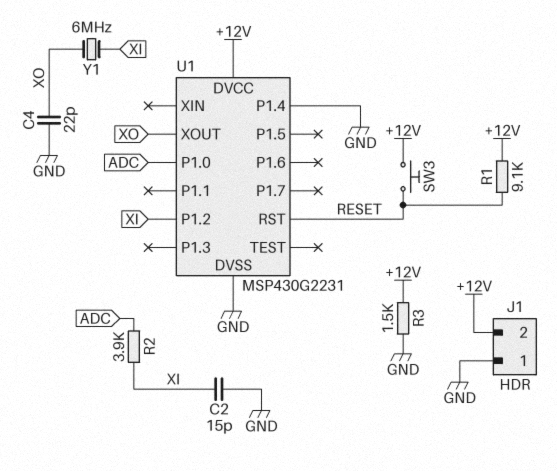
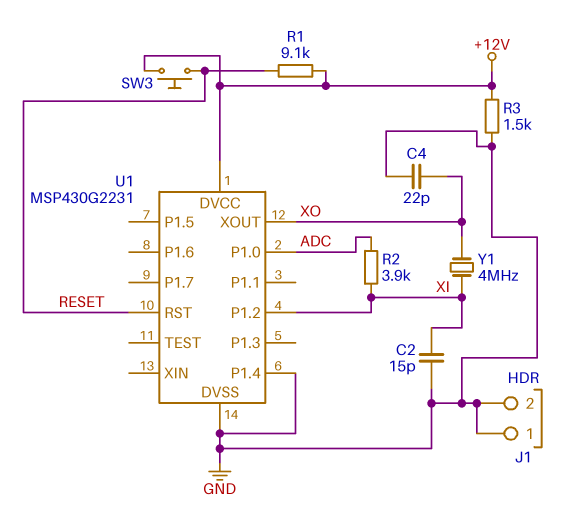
J1 pin 2: +12V -> GND
Y1: 6MHz (XI, XO) -> 4MHz (XI, XO)

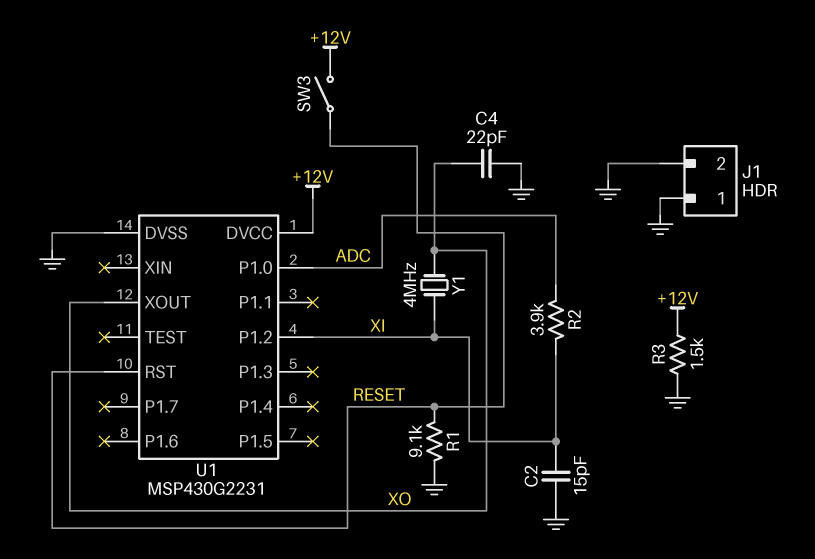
R1: 9.1k (+12V, RESET) -> 9.1k (GND, RESET)
SW3: button (+12V, RESET) -> switch (+12V, RESET)
U1 pin P1.4: GND -> none

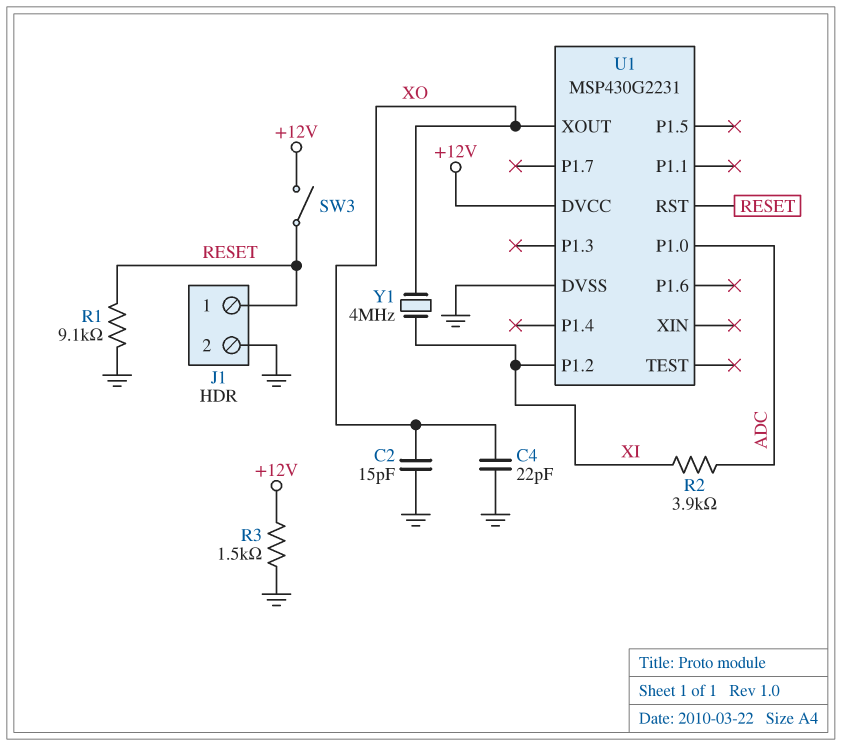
C2: 15pF (GND, XI) -> 15pF (GND, XO)
J1 pin 1: GND -> RESET

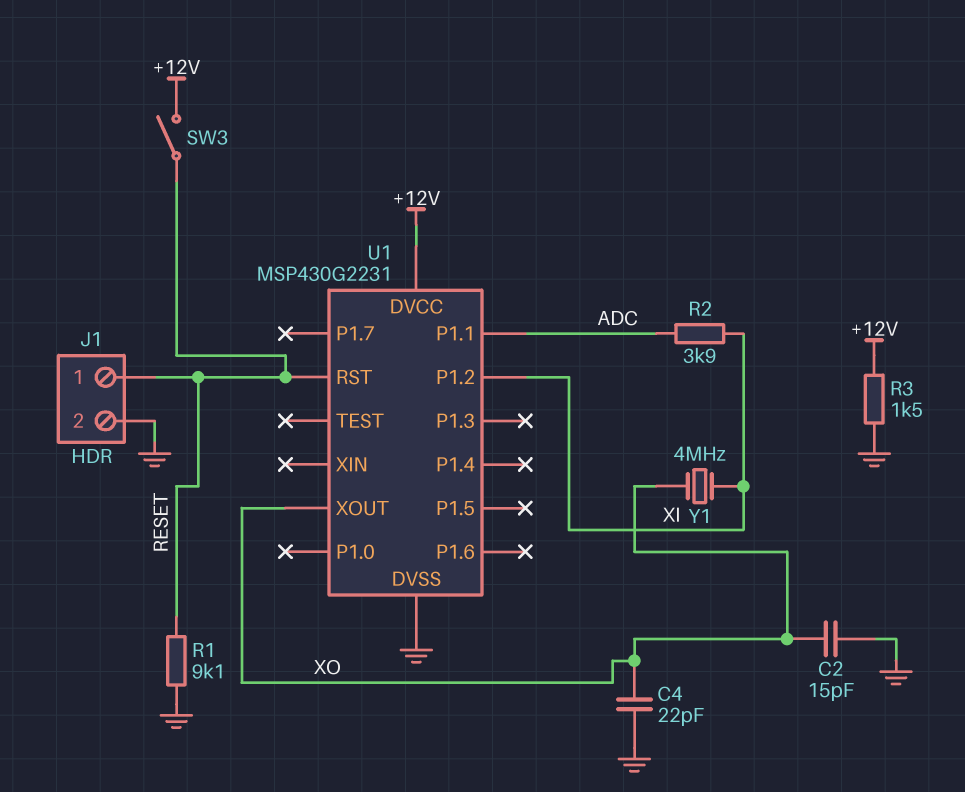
U1 pin P1.0: ADC -> none
U1 pin P1.1: none -> ADC

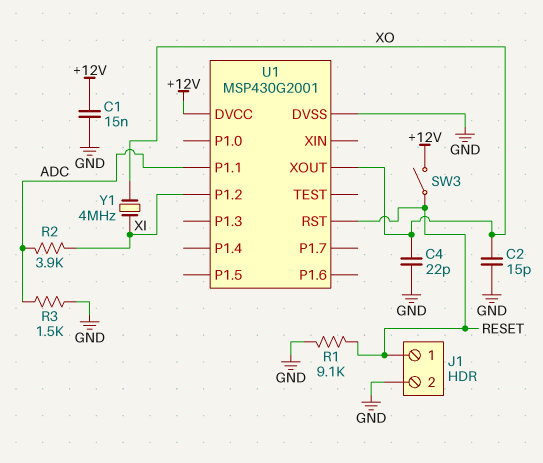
C1: none -> 15nF (+12V, GND)
R3: 1.5k (+12V, GND) -> 1.5k (ADC, GND)
U1: MSP430G2231 -> MSP430G2001

